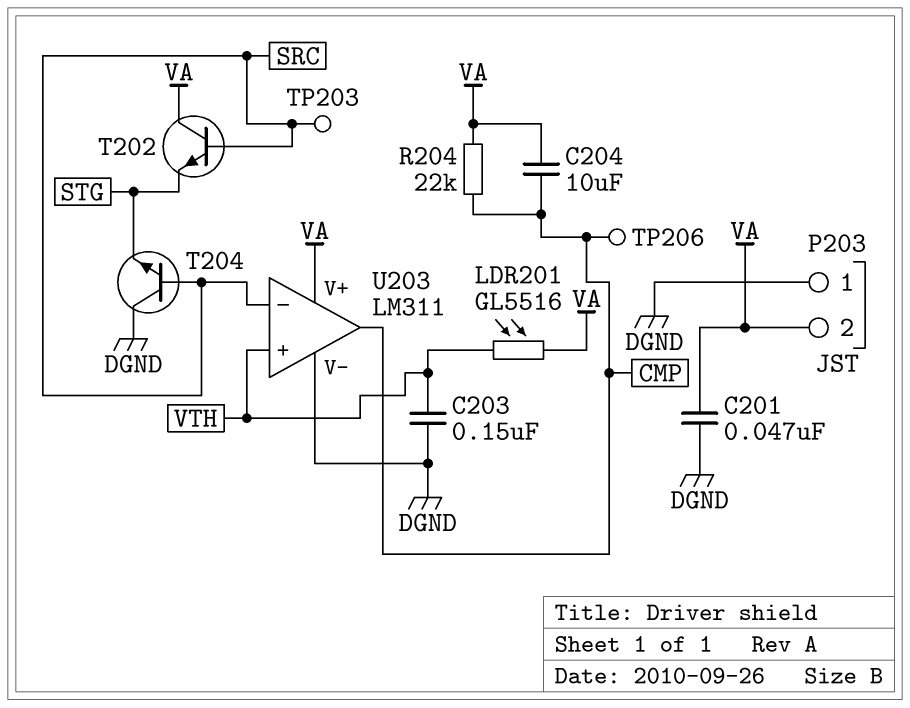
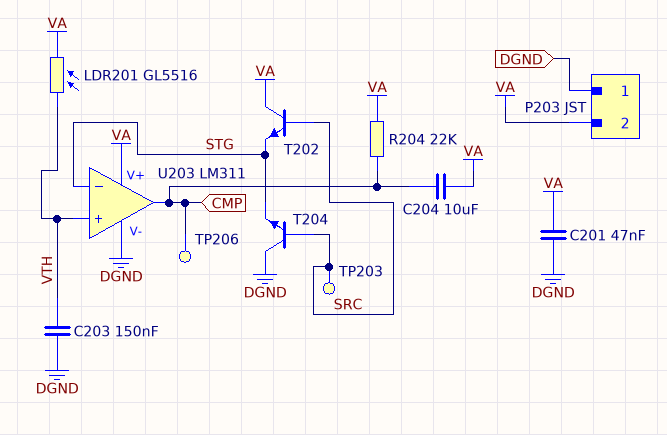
U203 pin in-: SRC -> STG

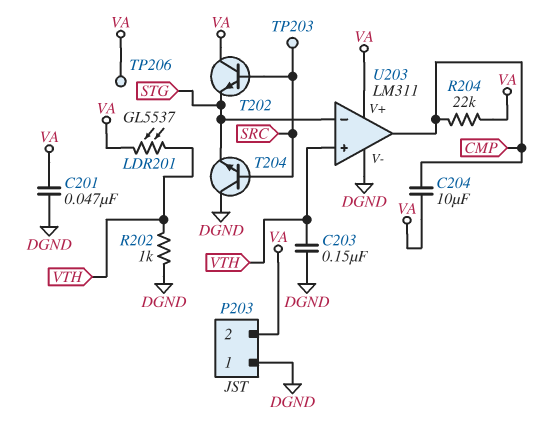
LDR201: GL5516 (VA, VTH) -> GL5537 (VA, VTH)
R202: none -> 1k (DGND, VTH)
TP206: test point (CMP) -> test point (VA)

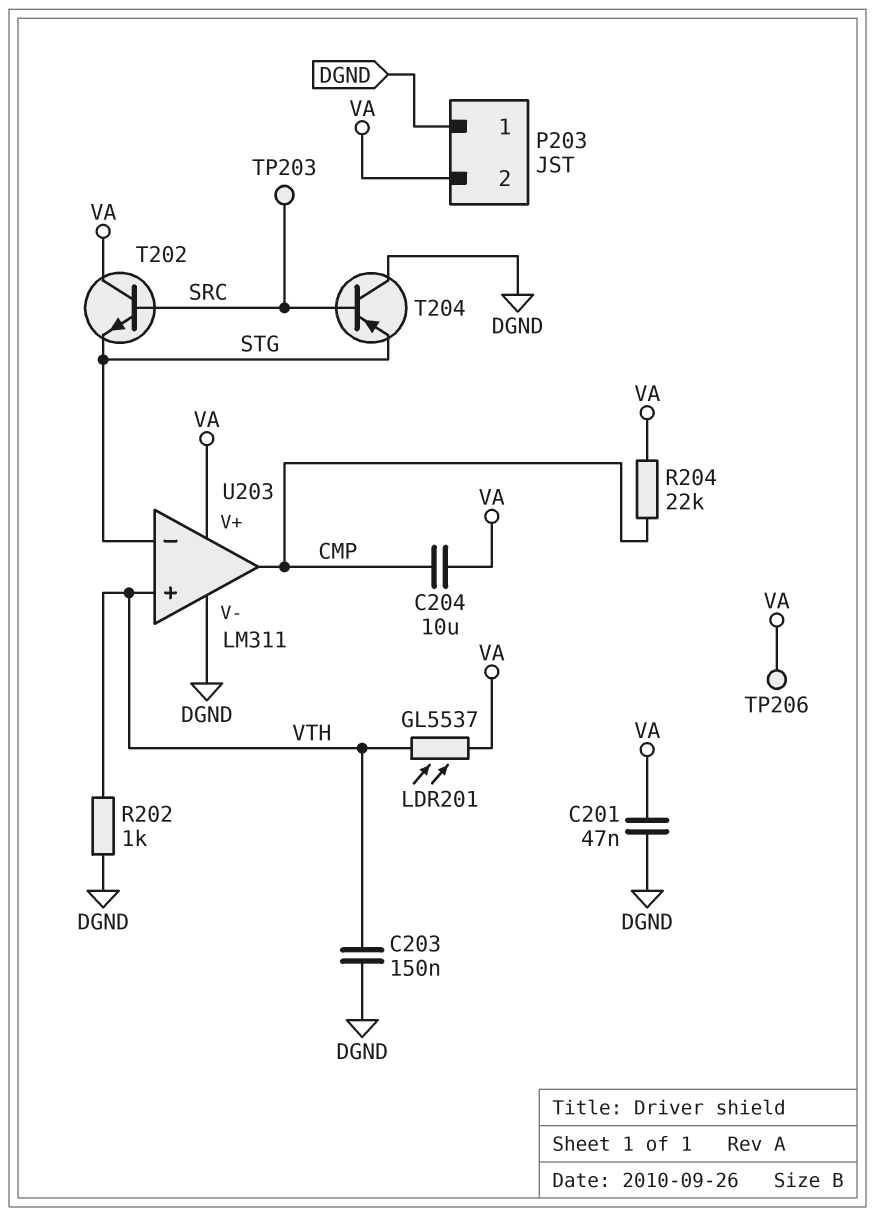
T204: NPN (B SRC, C DGND, E STG) -> PNP (B SRC, C DGND, E STG)

